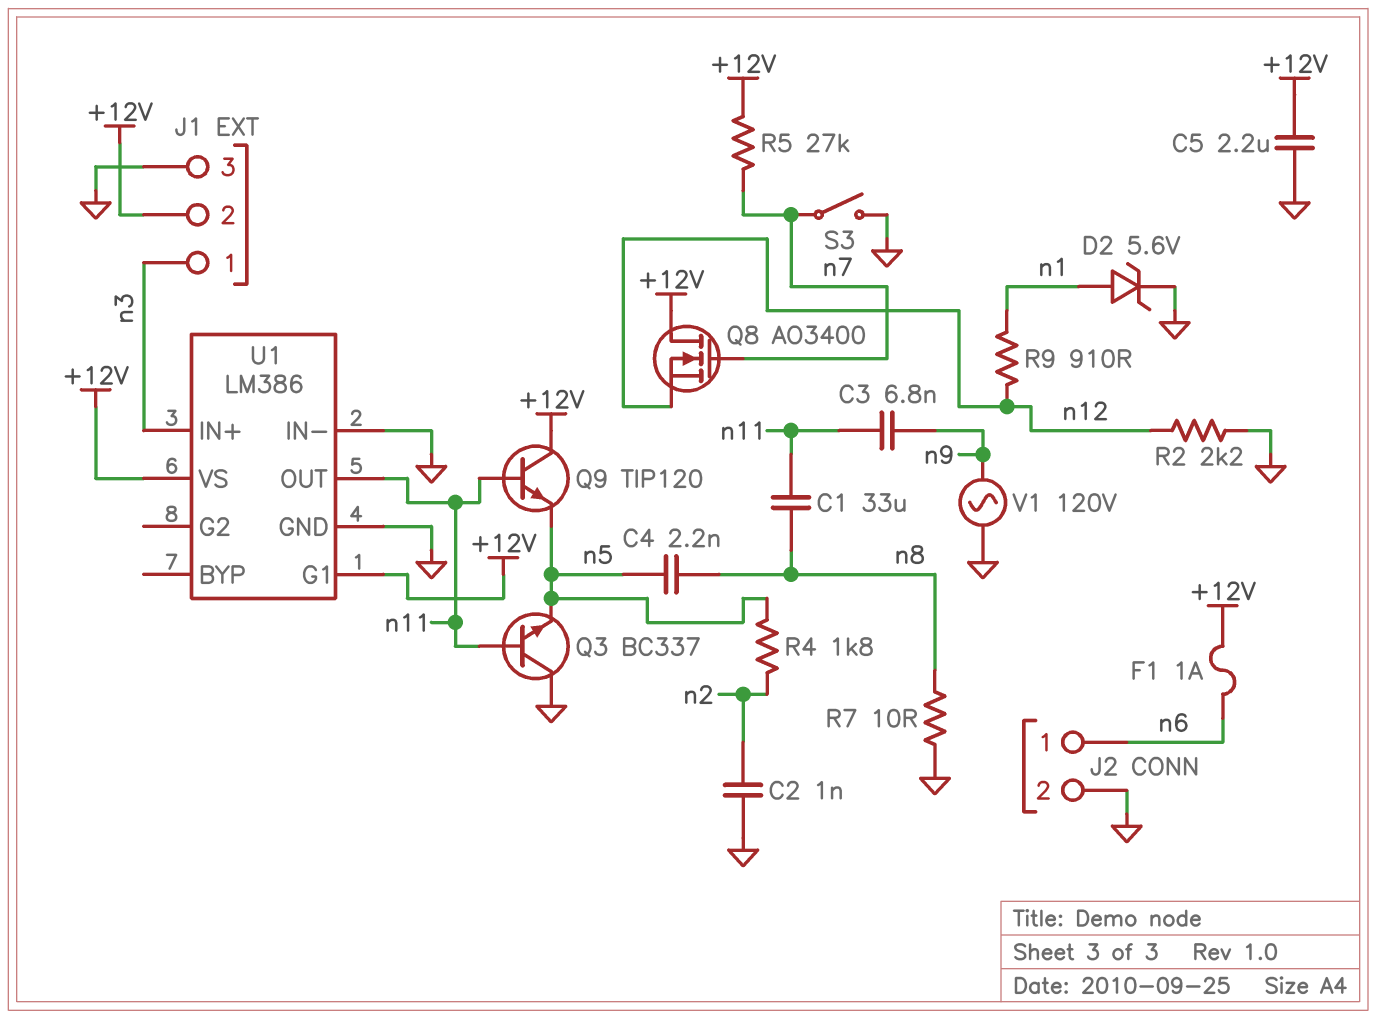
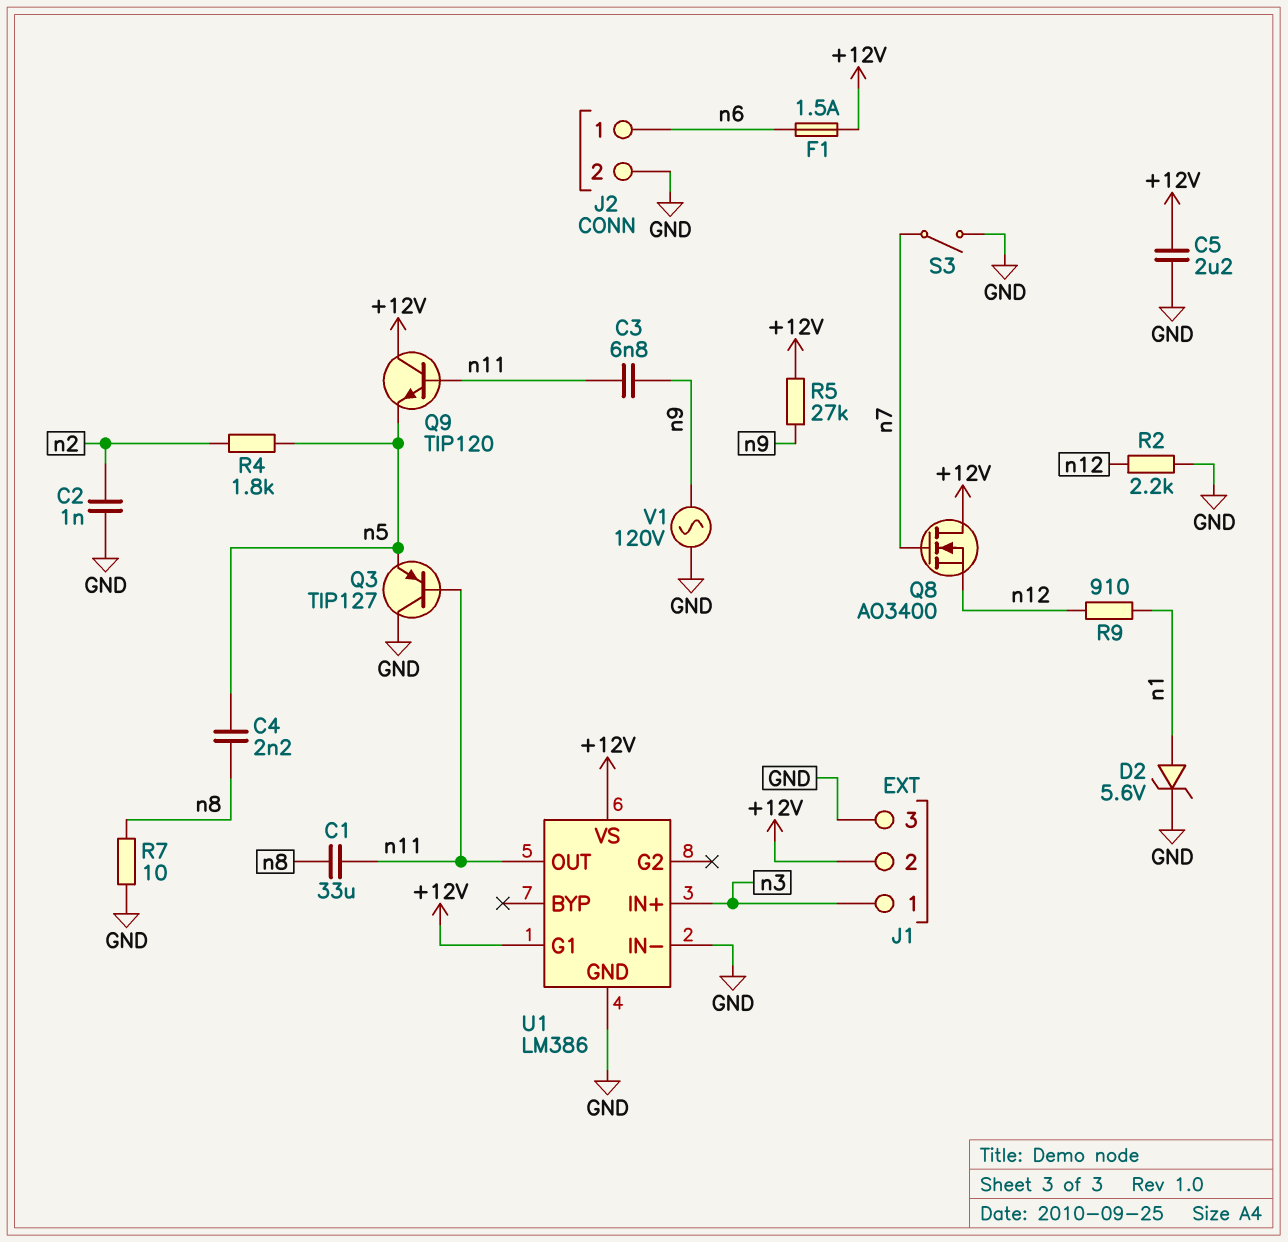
F1: 1A (+12V, n6) -> 1.5A (+12V, n6)
Q3: NPN BC337 (B n11, C GND, E n5) -> PNP TIP127 (B n11, C GND, E n5)
R5: 27k (+12V, n7) -> 27k (+12V, n9)

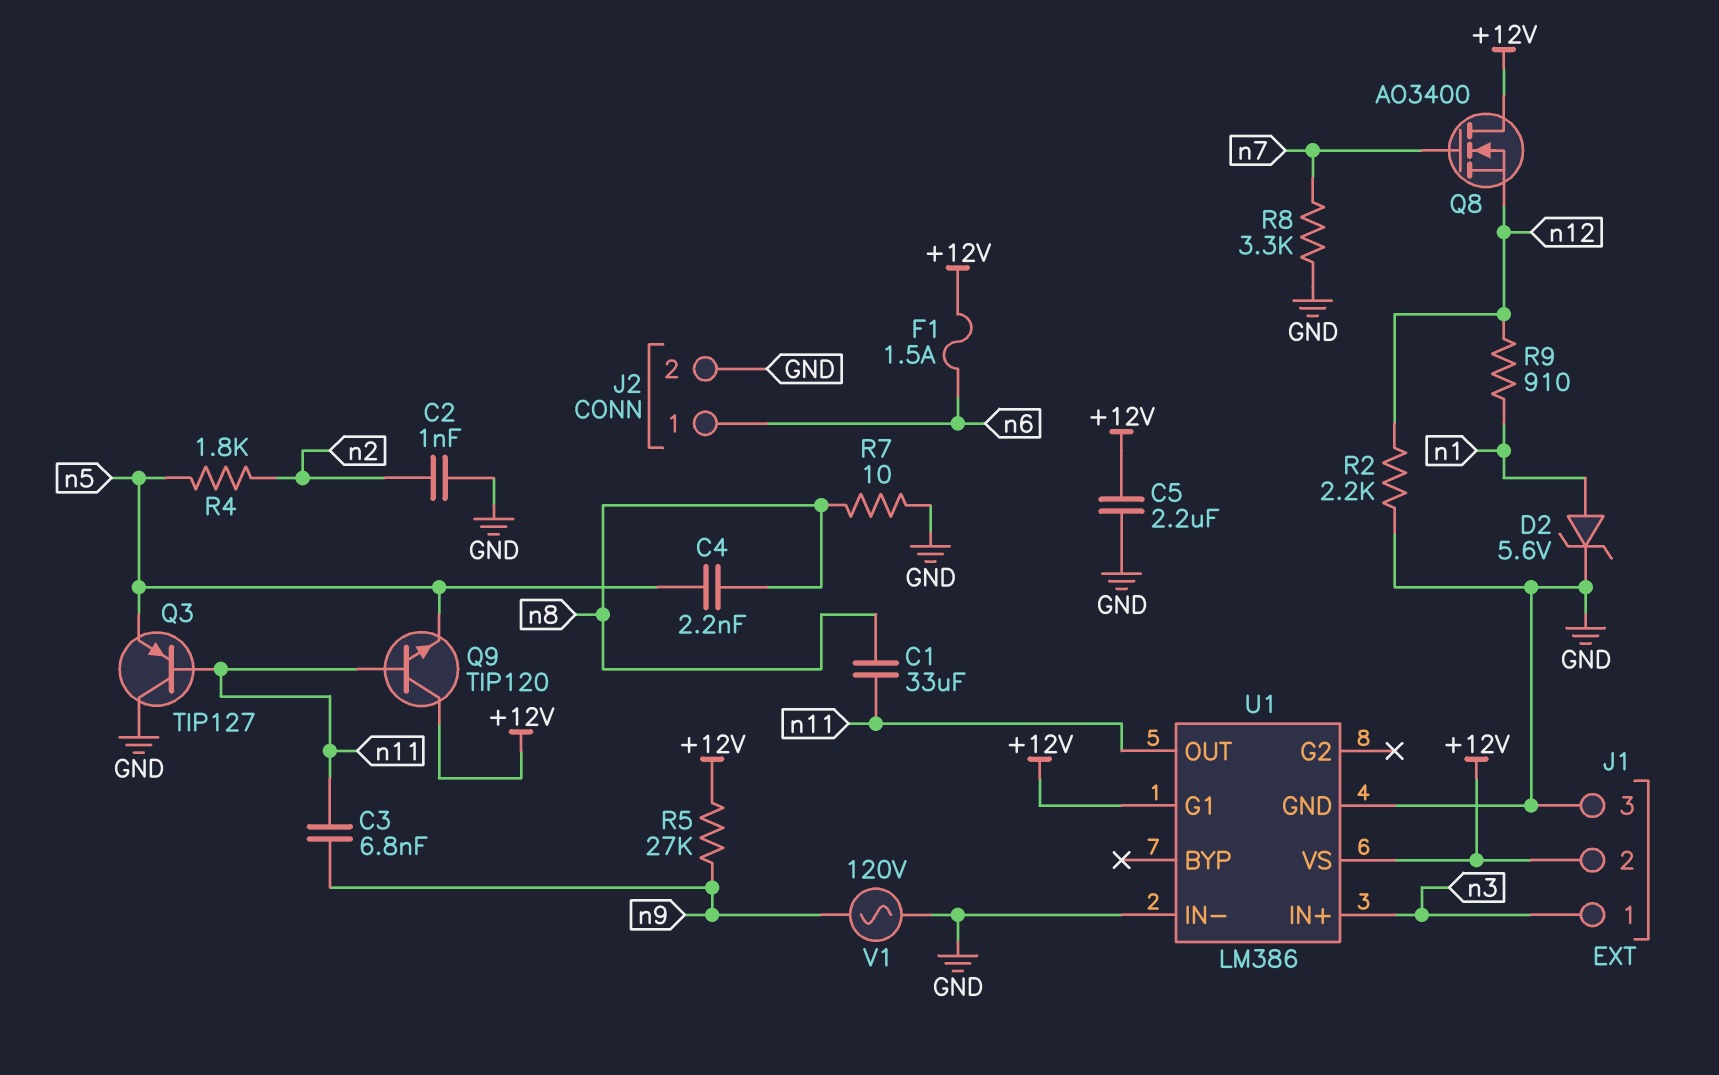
R8: none -> 3.3k (GND, n7)
S3: switch (GND, n7) -> none

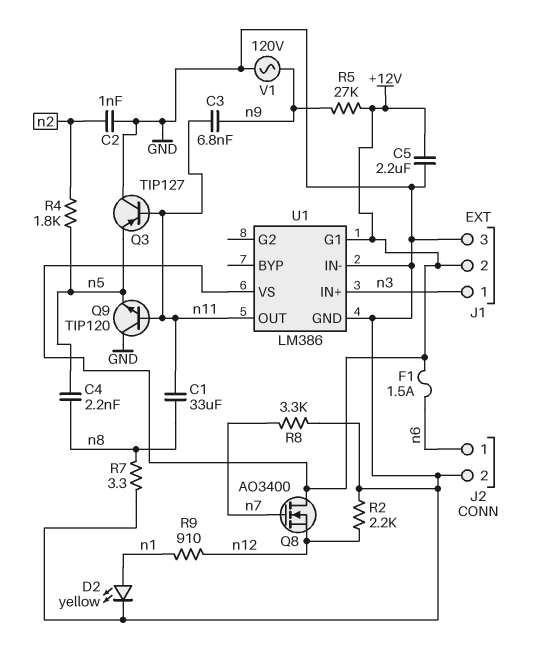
D2: zener 5.6V (A n1, K GND) -> LED yellow (A n1, K GND)
Q9: NPN TIP120 (B n11, C +12V, E n5) -> NPN TIP120 (B n11, C GND, E n5)
R7: 10 (GND, n8) -> 3.3 (GND, n8)

